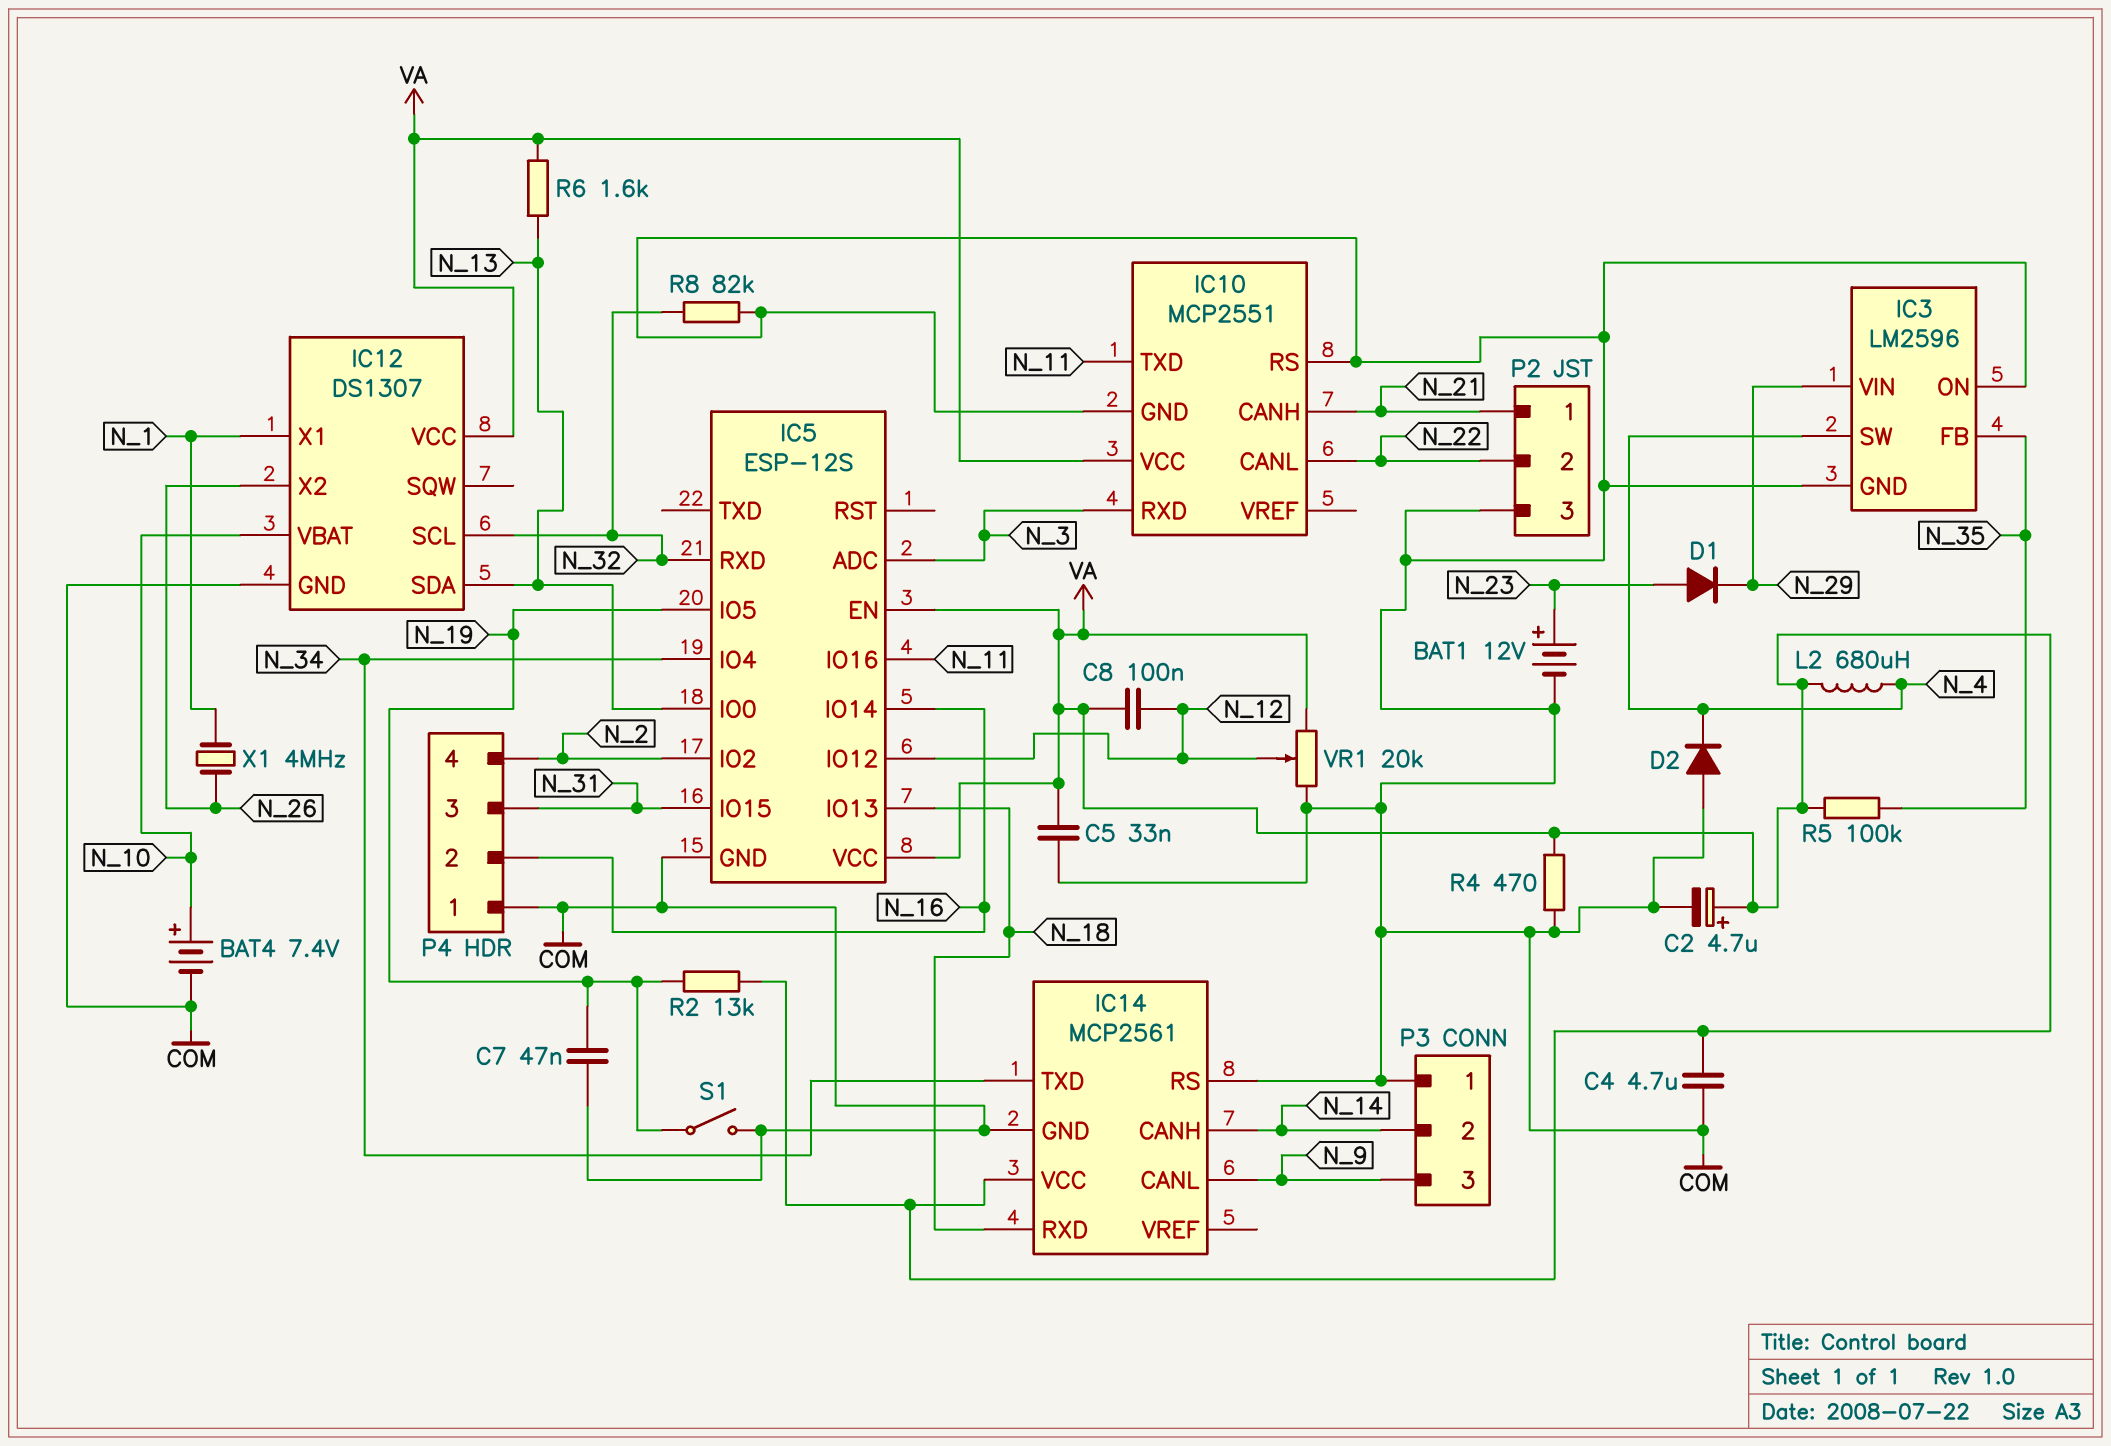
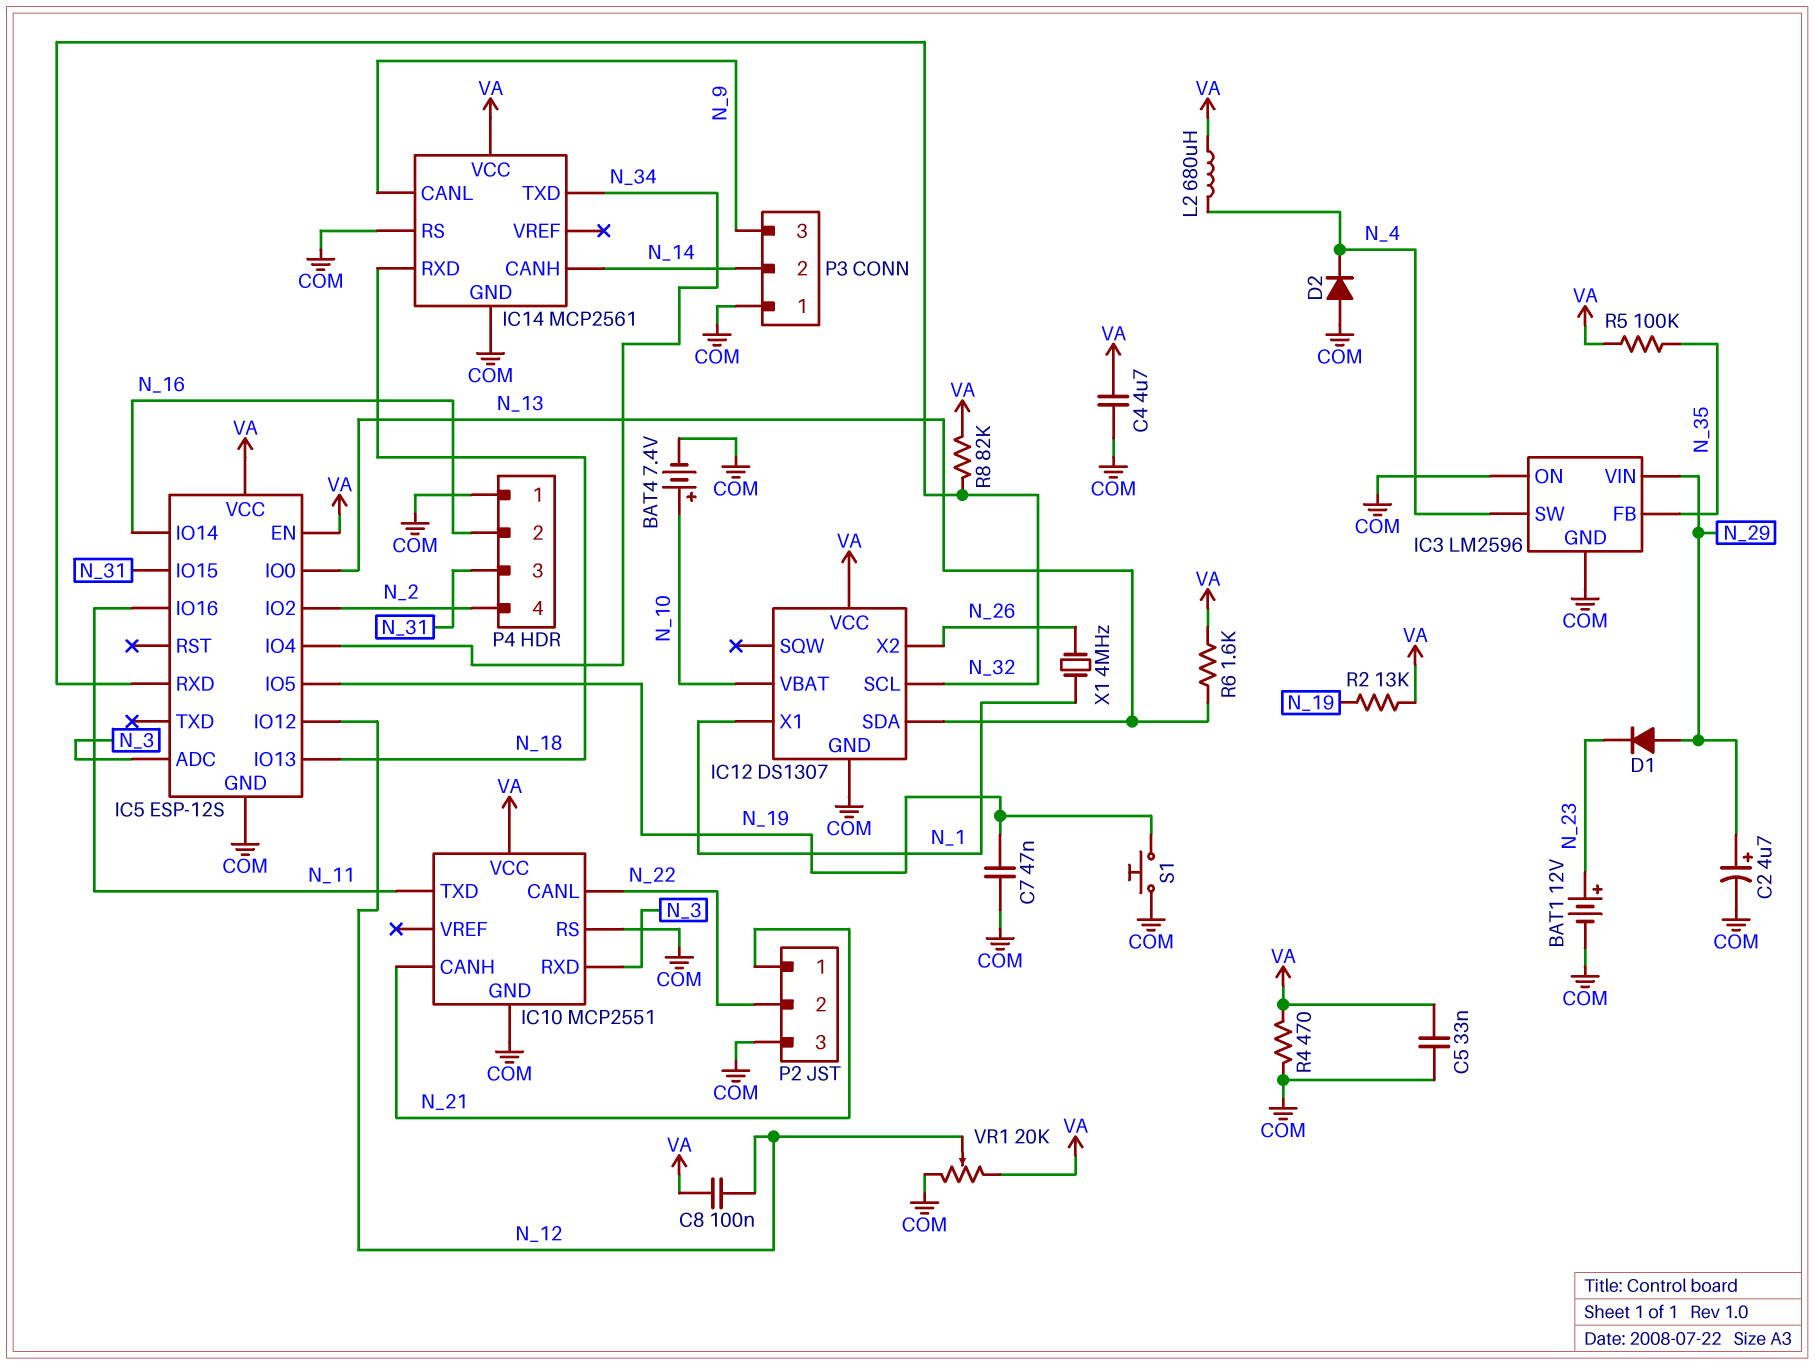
C2: 4.7uF (plus VA, minus COM) -> 4.7uF (plus N_29, minus COM)
D1: diode (A N_23, K N_29) -> diode (A N_29, K N_23)
R8: 82k (COM, N_32) -> 82k (N_32, VA)
S1: switch (COM, N_19) -> button (COM, N_19)

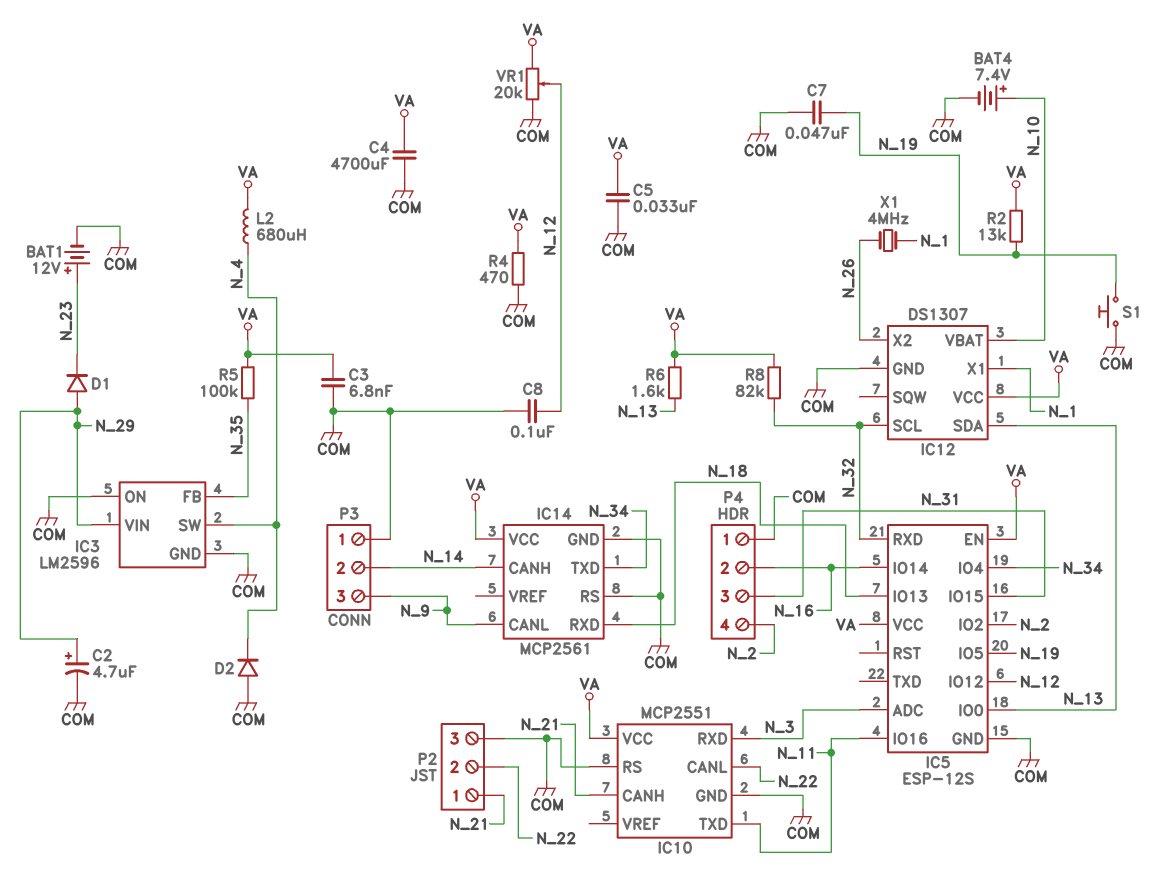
C3: none -> 6.8nF (COM, VA)
C4: 4.7uF (COM, VA) -> 4700uF (COM, VA)
C8: 100nF (N_12, VA) -> 100nF (COM, N_12)

